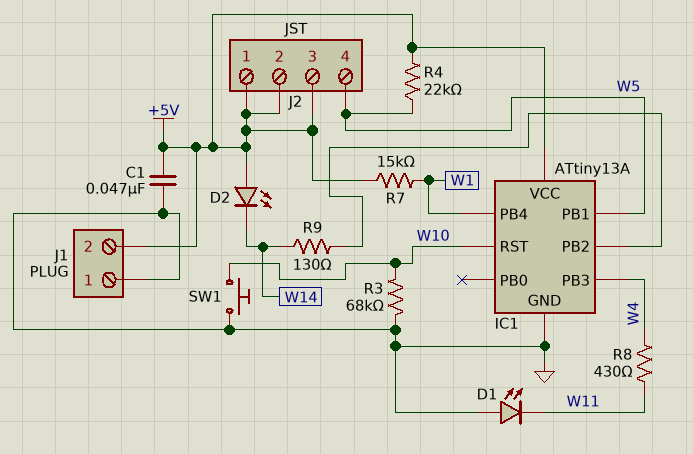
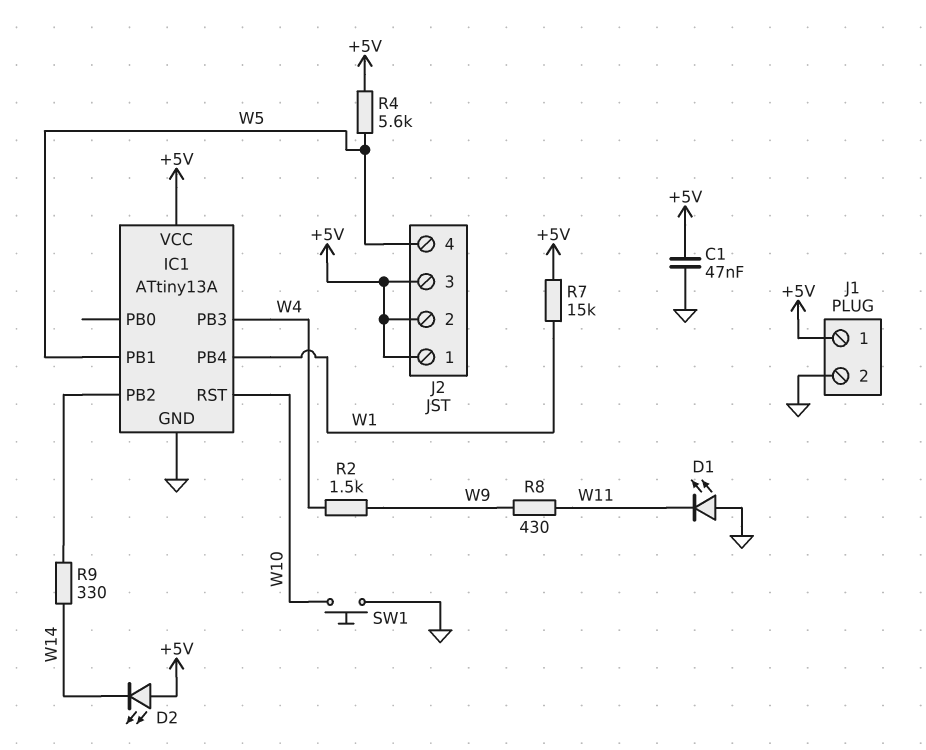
J1 pin 1: GND -> +5V
J1 pin 2: +5V -> GND
R2: none -> 1.5k (W4, W9)
R3: 68k (GND, W10) -> none
R4: 22k (+5V, W5) -> 5.6k (+5V, W5)
R8: 430 (W4, W11) -> 430 (W9, W11)
R9: 130 (IC1/PB2, W14) -> 330 (IC1/PB2, W14)

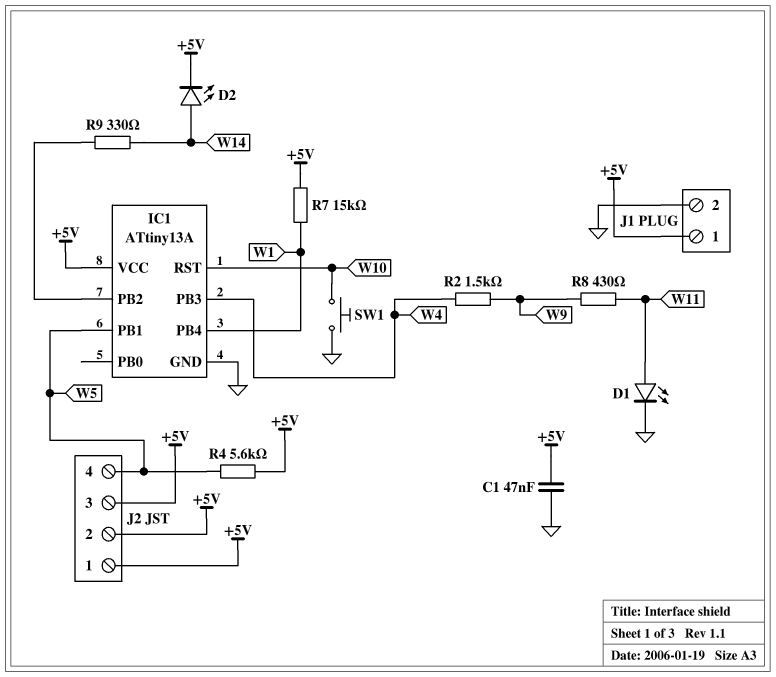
D1: LED (A GND, K W11) -> LED (A W11, K GND)
D2: LED (A +5V, K W14) -> LED (A W14, K +5V)

